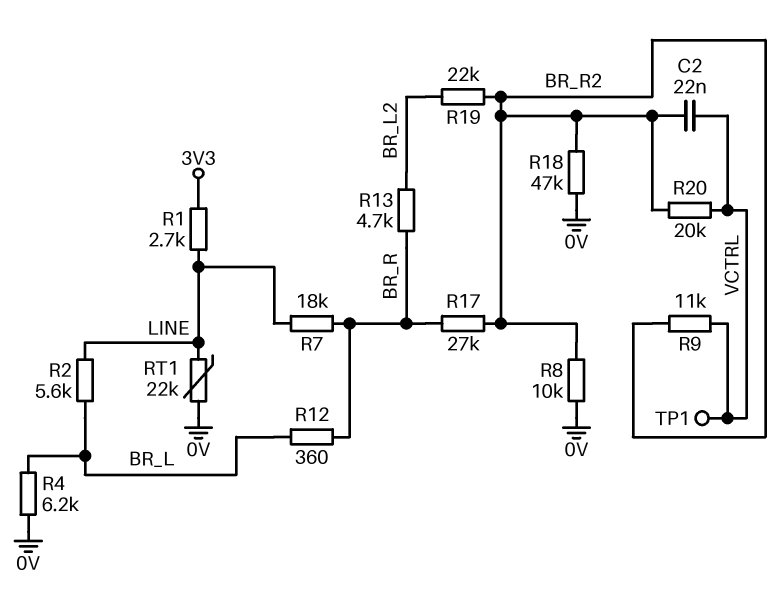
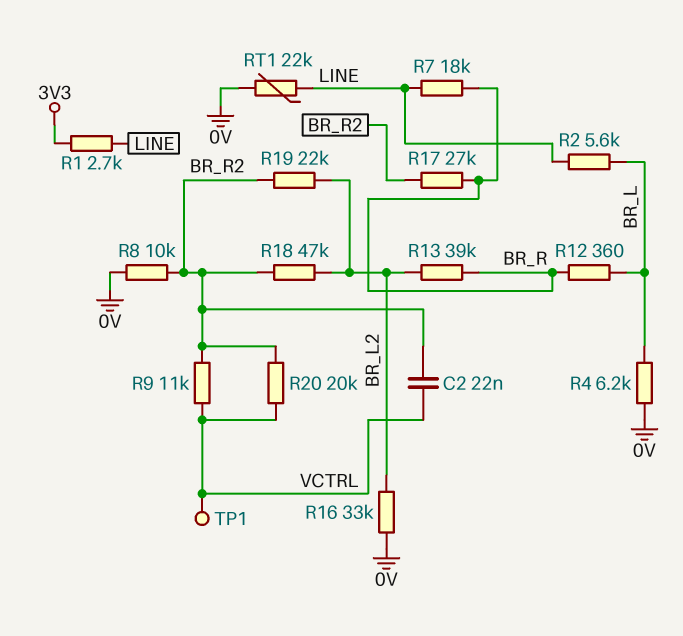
R13: 4.7k (BR_L2, BR_R) -> 39k (BR_L2, BR_R)
R16: none -> 33k (0V, BR_L2)
R18: 47k (0V, BR_R2) -> 47k (BR_L2, BR_R2)

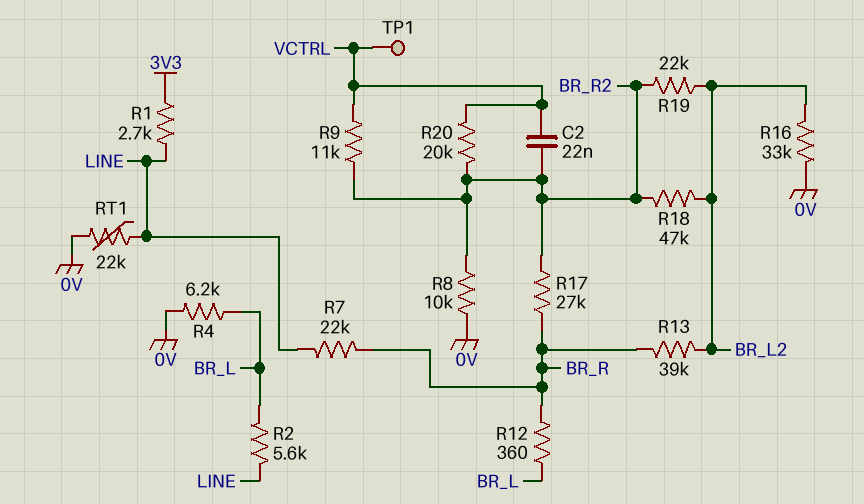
R7: 18k (BR_R, LINE) -> 22k (BR_R, LINE)

